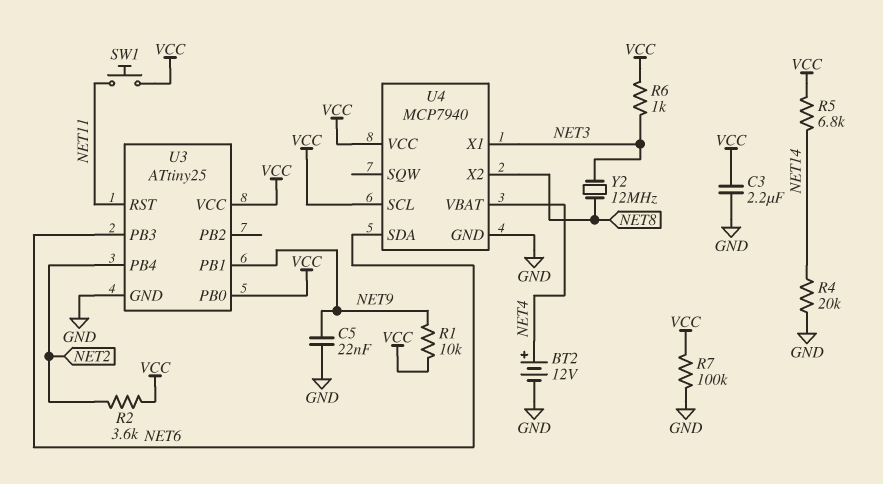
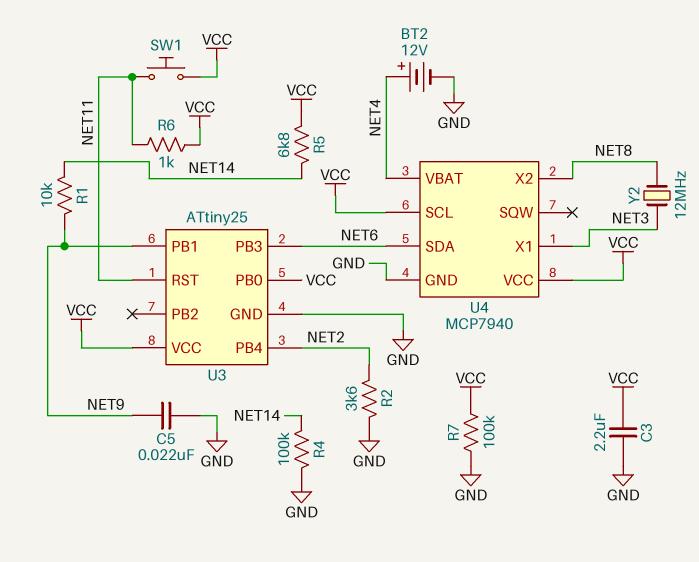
R1: 10k (NET9, VCC) -> 10k (NET9, NET14)
R2: 3.6k (NET2, VCC) -> 3.6k (GND, NET2)
R4: 20k (GND, NET14) -> 100k (GND, NET14)
R6: 1k (NET3, VCC) -> 1k (NET11, VCC)

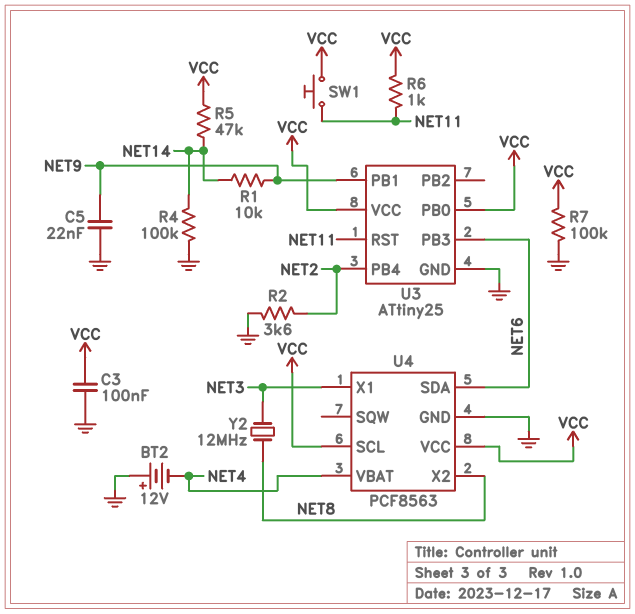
BT2: 12V (plus NET4, minus GND) -> 12V (plus GND, minus NET4)
C3: 2.2uF (GND, VCC) -> 100nF (GND, VCC)
R5: 6.8k (NET14, VCC) -> 47k (NET14, VCC)
U4: MCP7940 -> PCF8563

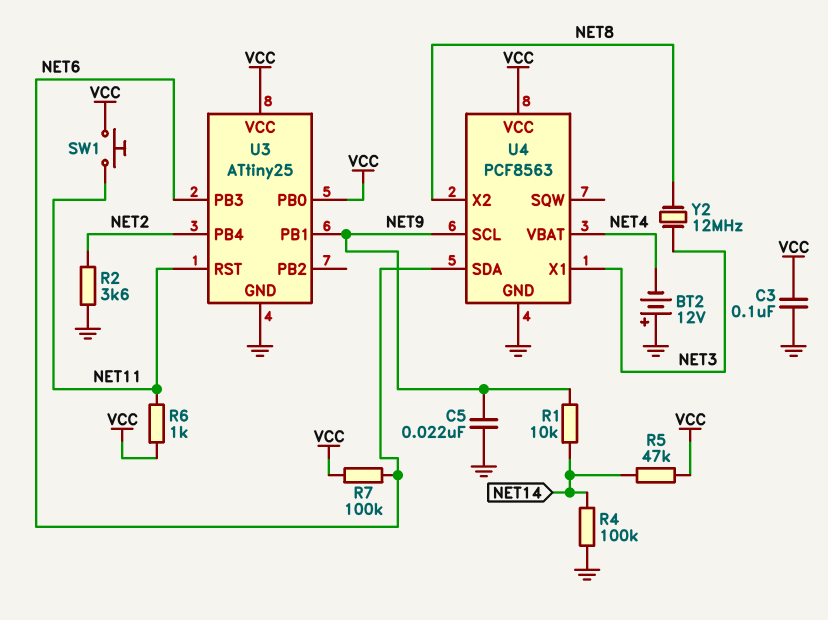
R7: 100k (GND, VCC) -> 100k (NET6, VCC)
U4 pin SCL: VCC -> NET9

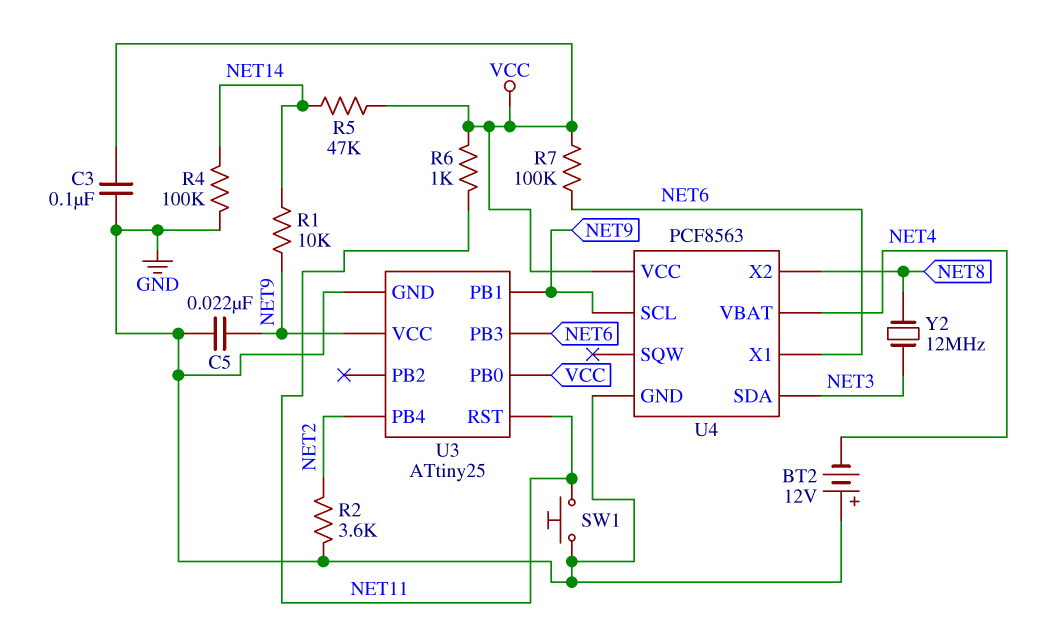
SW1: button (NET11, VCC) -> button (GND, NET11)
U3 pin VCC: VCC -> NET9
U4 pin SDA: NET6 -> NET3
U4 pin X1: NET3 -> NET6

